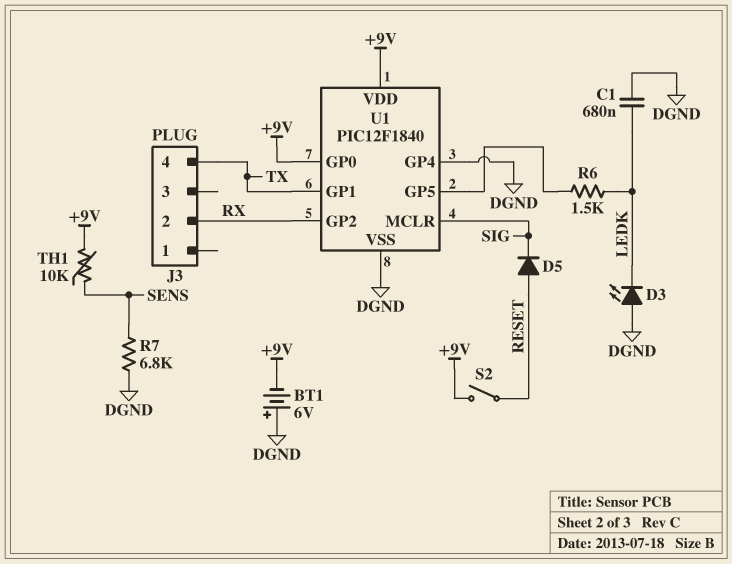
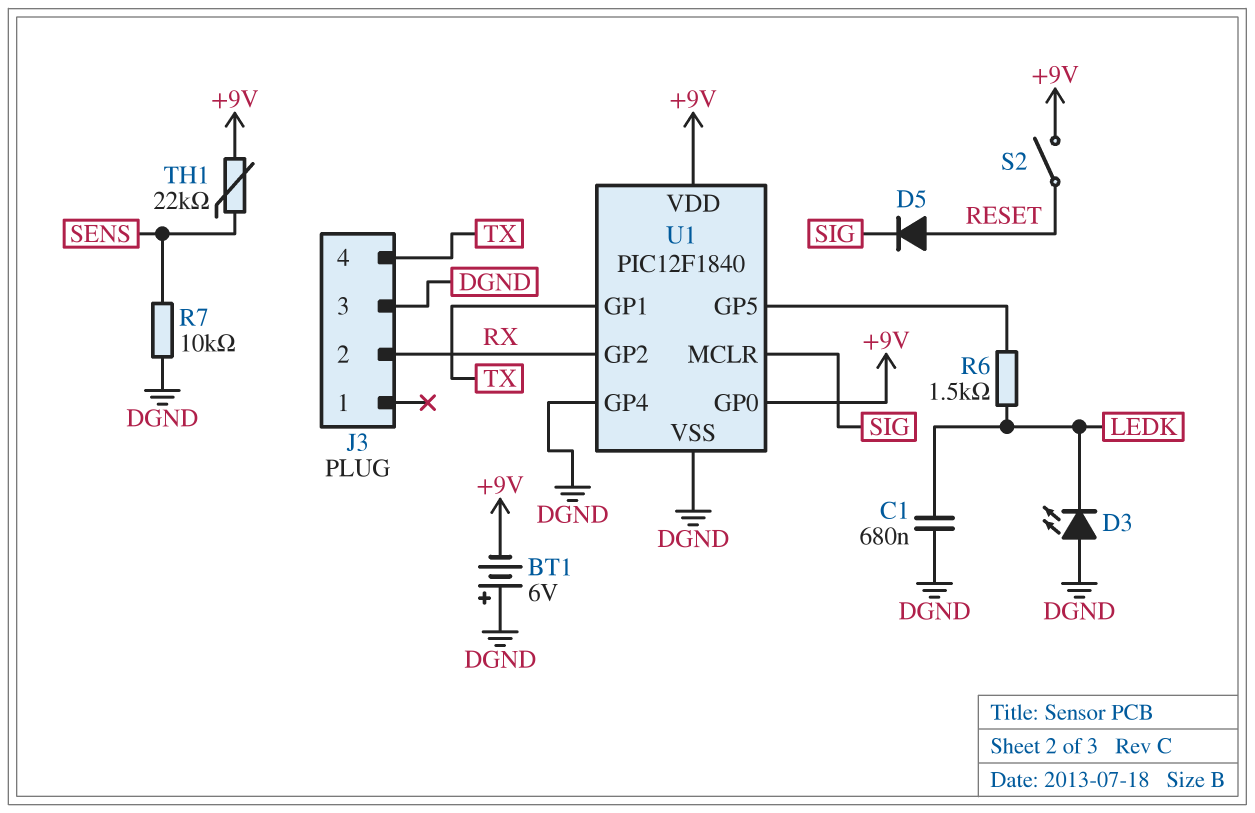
J3 pin 3: none -> DGND
R7: 6.8k (DGND, SENS) -> 10k (DGND, SENS)
TH1: 10k (+9V, SENS) -> 22k (+9V, SENS)

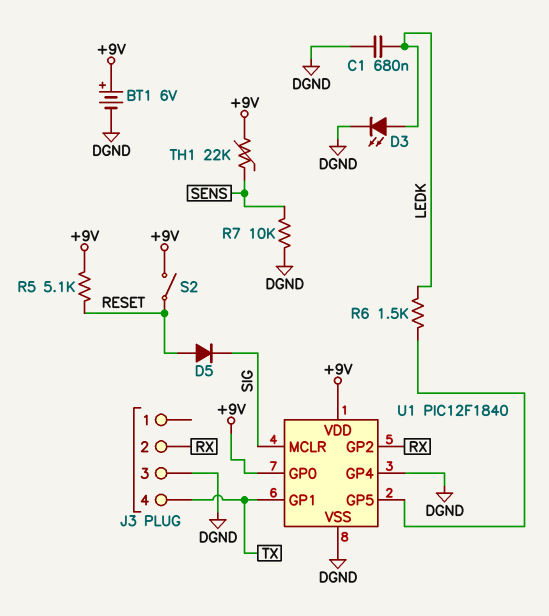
BT1: 6V (plus DGND, minus +9V) -> 6V (plus +9V, minus DGND)
D3: LED (A DGND, K LEDK) -> LED (A LEDK, K DGND)
R5: none -> 5.1k (+9V, RESET)

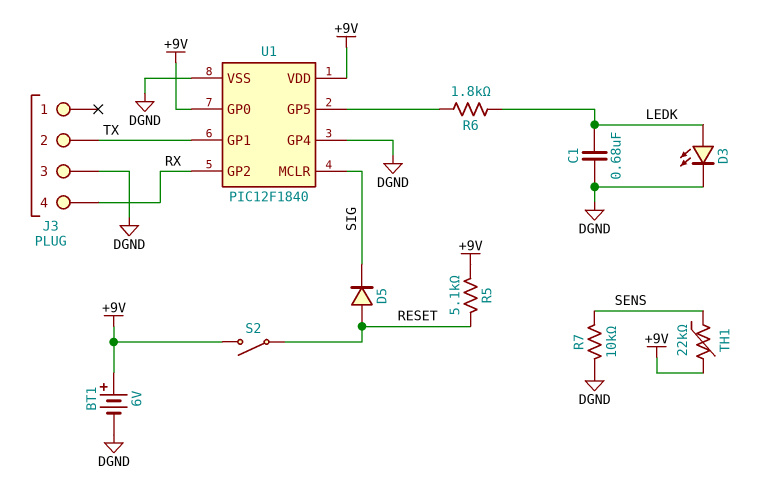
J3 pin 2: RX -> TX
J3 pin 4: TX -> RX
R6: 1.5k (LEDK, U1/GP5) -> 1.8k (LEDK, U1/GP5)

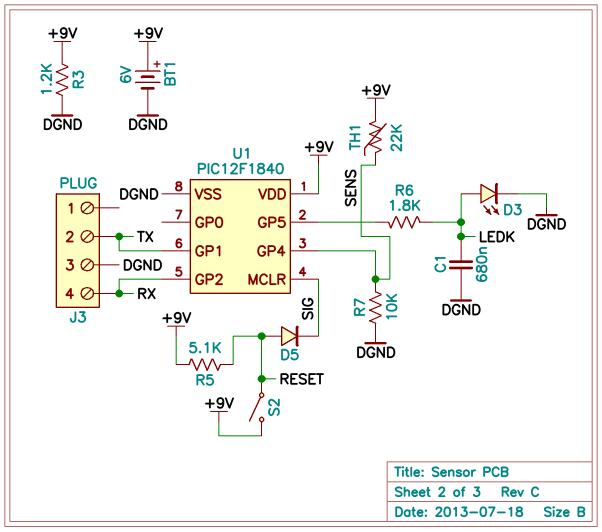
R3: none -> 1.2k (+9V, DGND)
U1 pin GP0: +9V -> none
U1 pin GP4: DGND -> SENS

